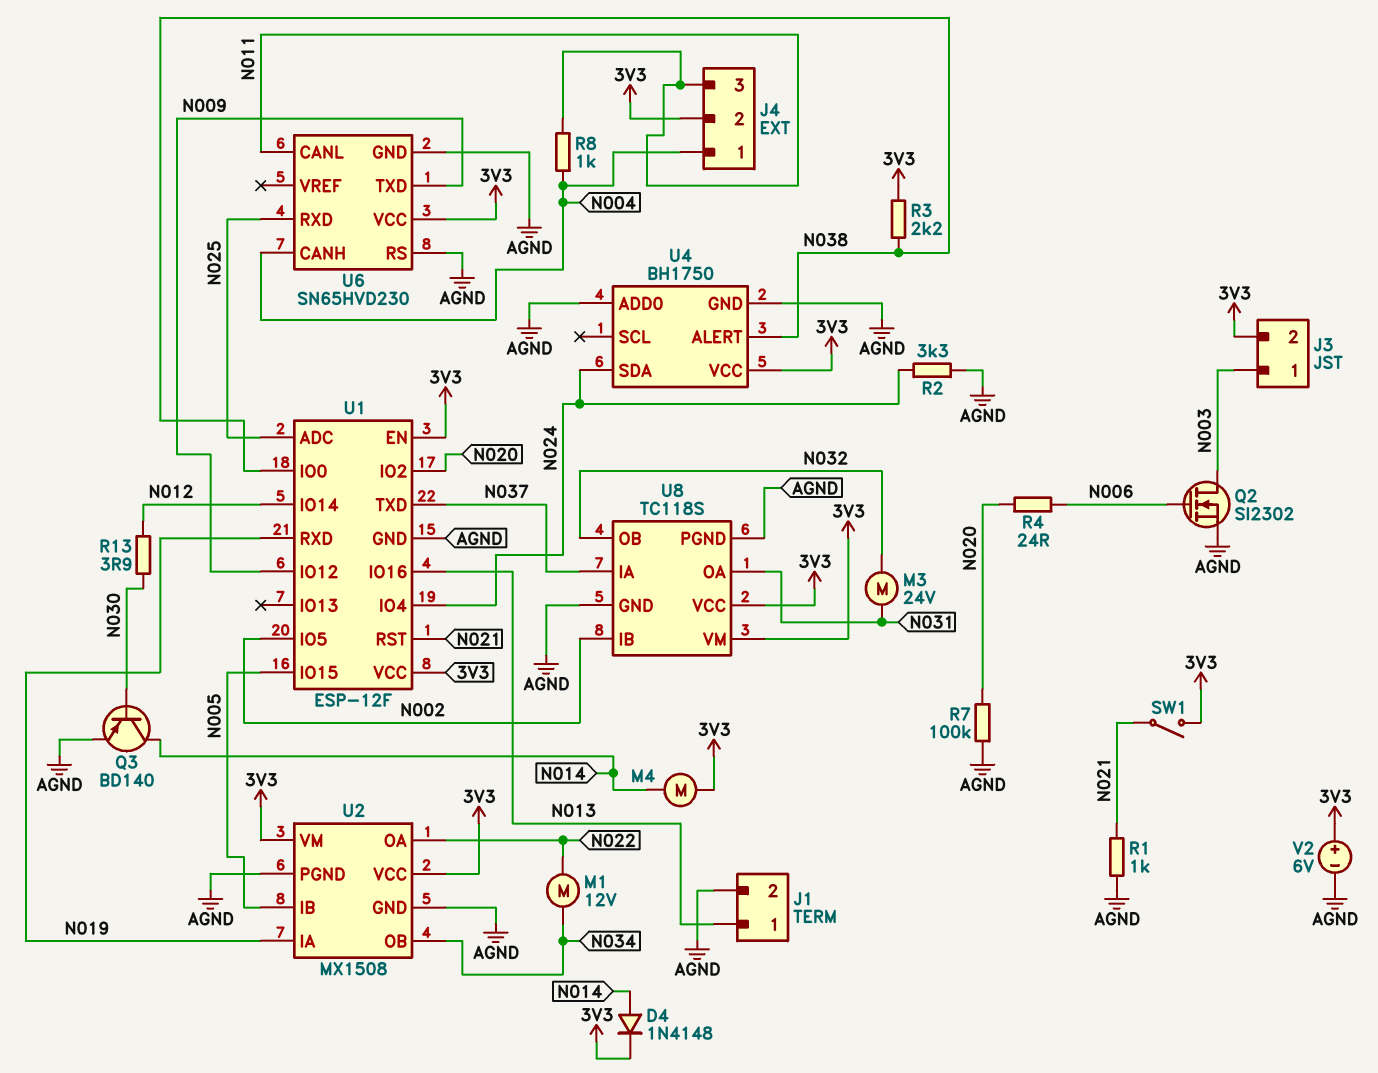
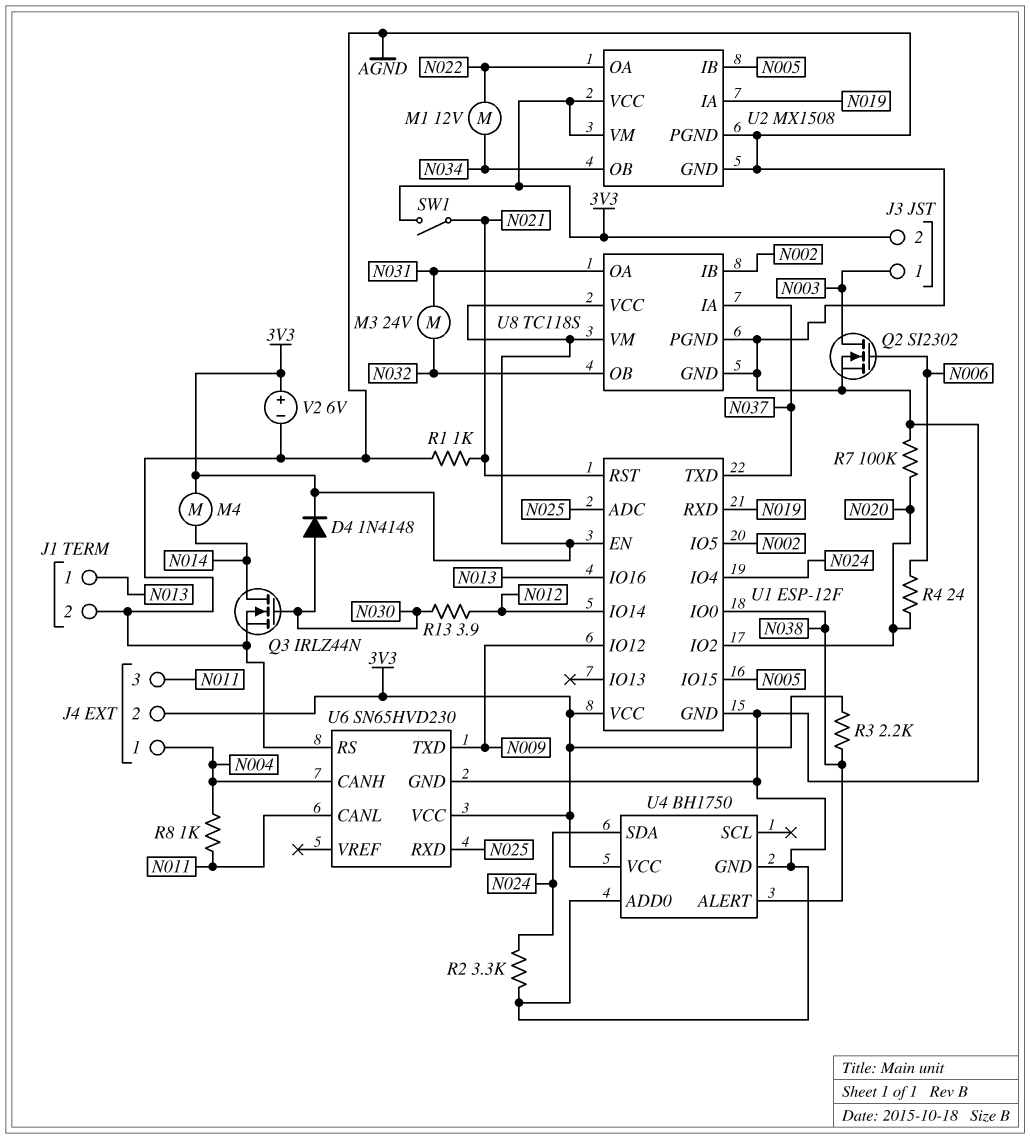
D4: diode 1N4148 (A N014, K 3V3) -> diode 1N4148 (A N030, K 3V3)
Q3: PNP BD140 (B N030, C N014, E AGND) -> NMOS IRLZ44N (G N030, D N014, S AGND)

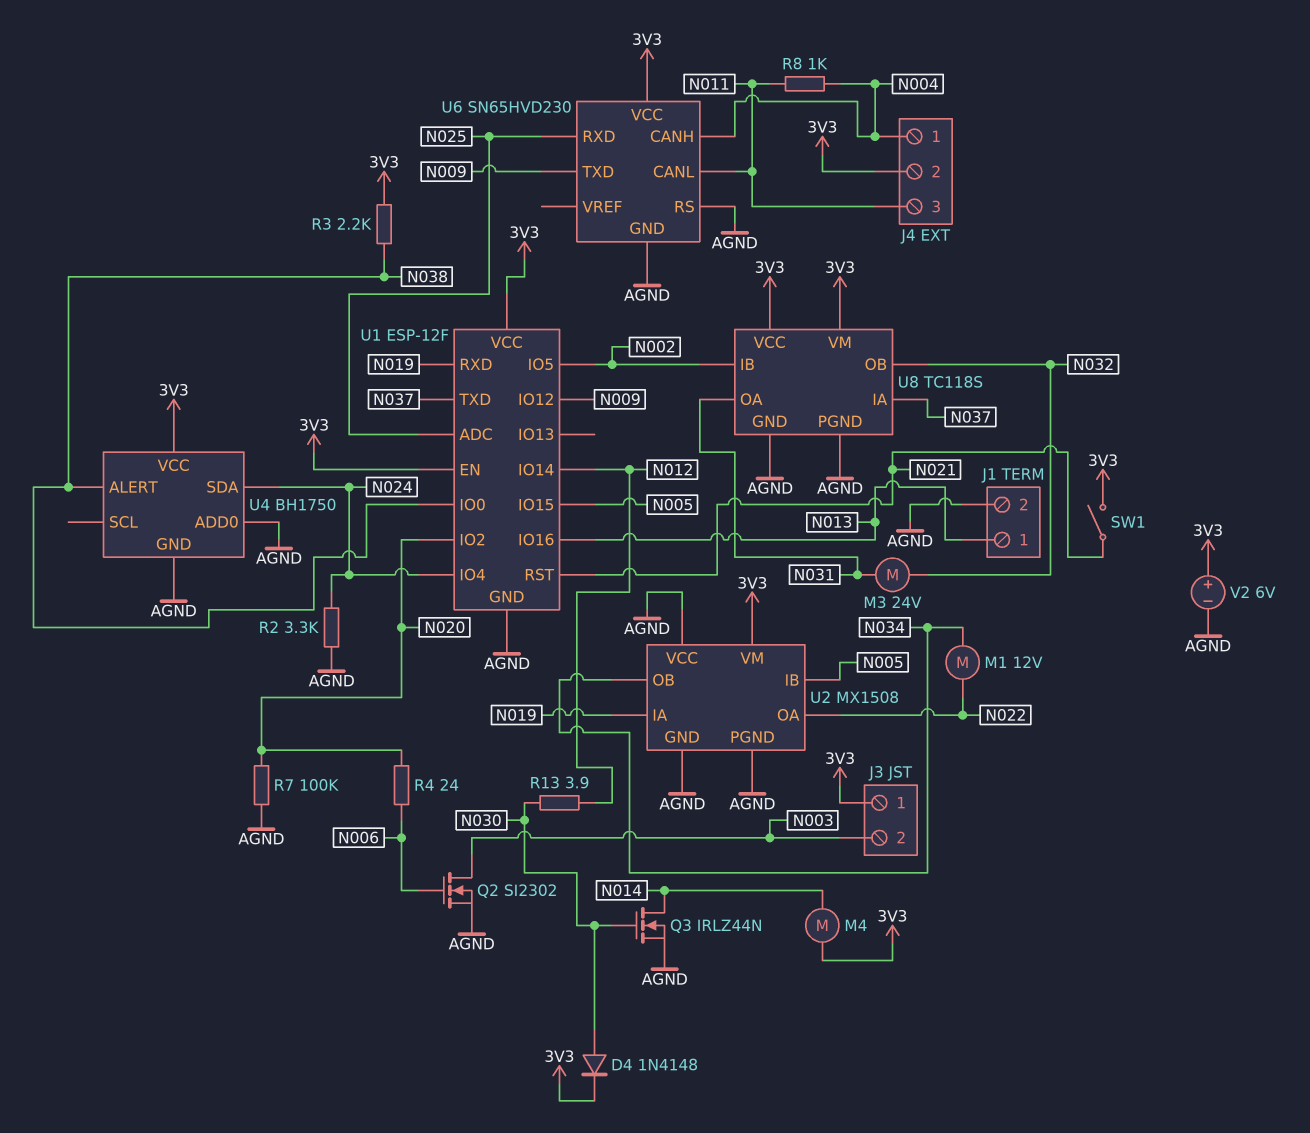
J3 pin 1: N003 -> 3V3
J3 pin 2: 3V3 -> N003
R1: 1k (AGND, N021) -> none
U2 pin VCC: 3V3 -> AGND

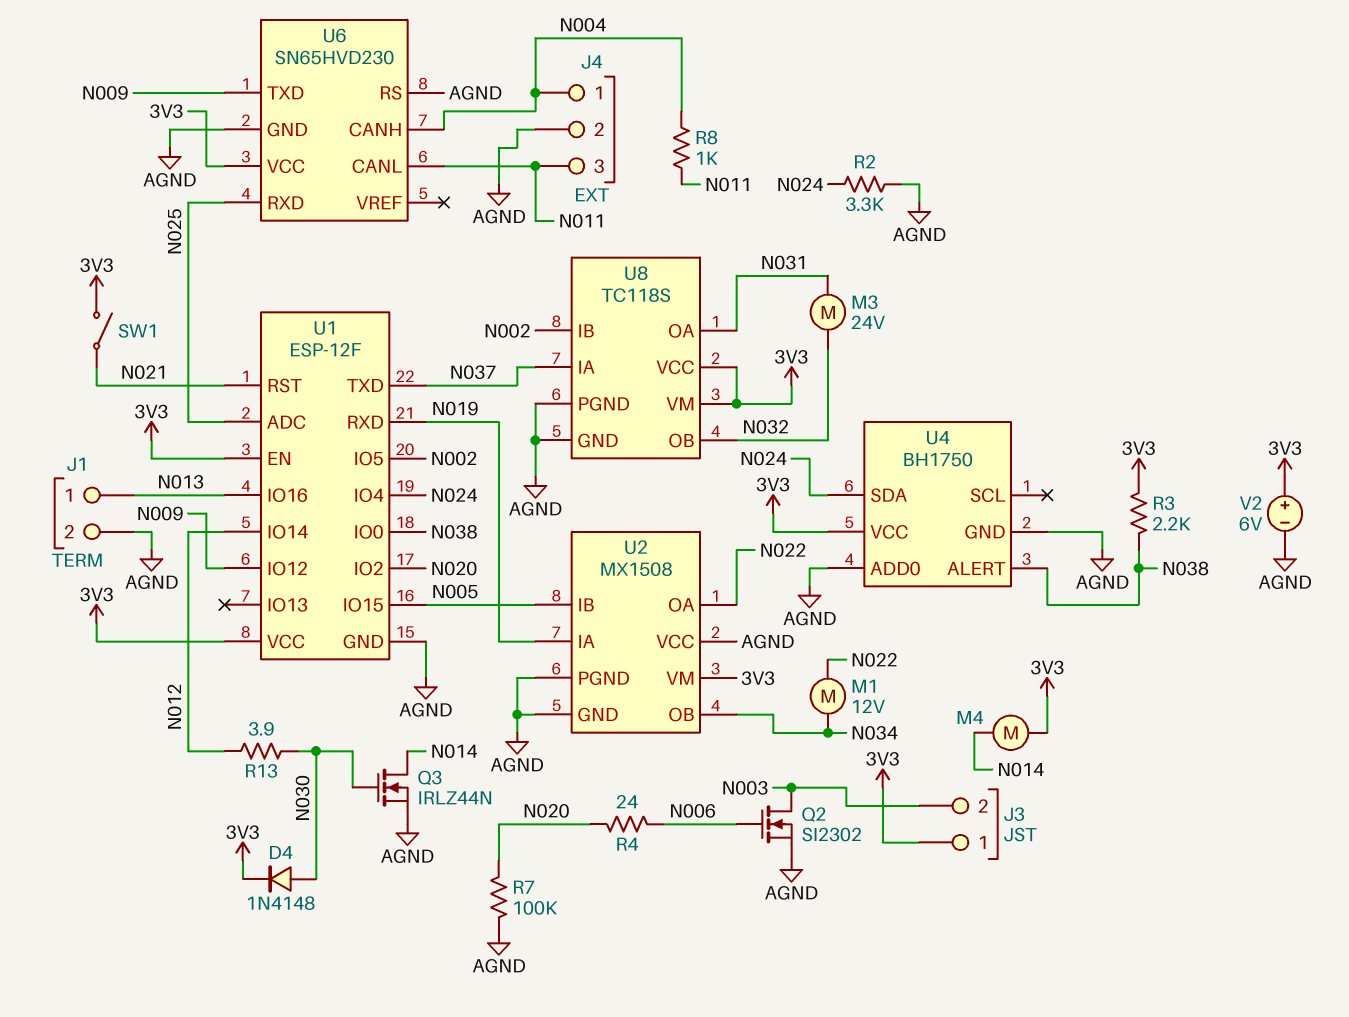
J4 pin 2: 3V3 -> AGND

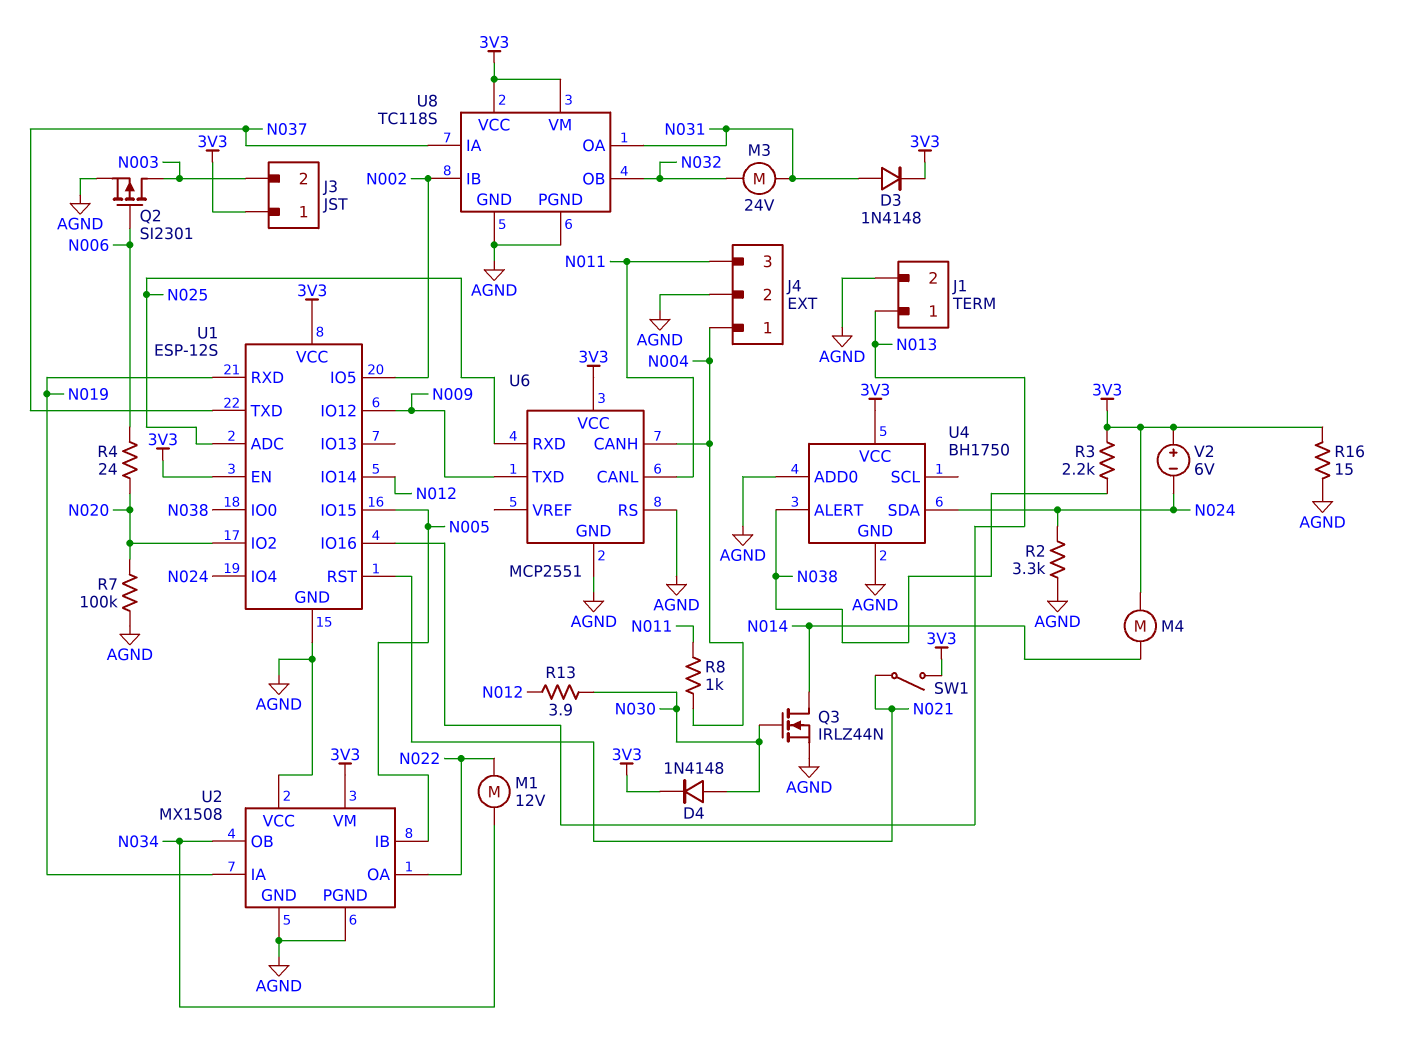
D3: none -> diode 1N4148 (A N031, K 3V3)
Q2: NMOS SI2302 (G N006, D N003, S AGND) -> PMOS SI2301 (G N006, D N003, S AGND)
R16: none -> 15 (3V3, AGND)
U1: ESP-12F -> ESP-12S
U6: SN65HVD230 -> MCP2551
V2: 6V (plus 3V3, minus AGND) -> 6V (plus 3V3, minus N024)

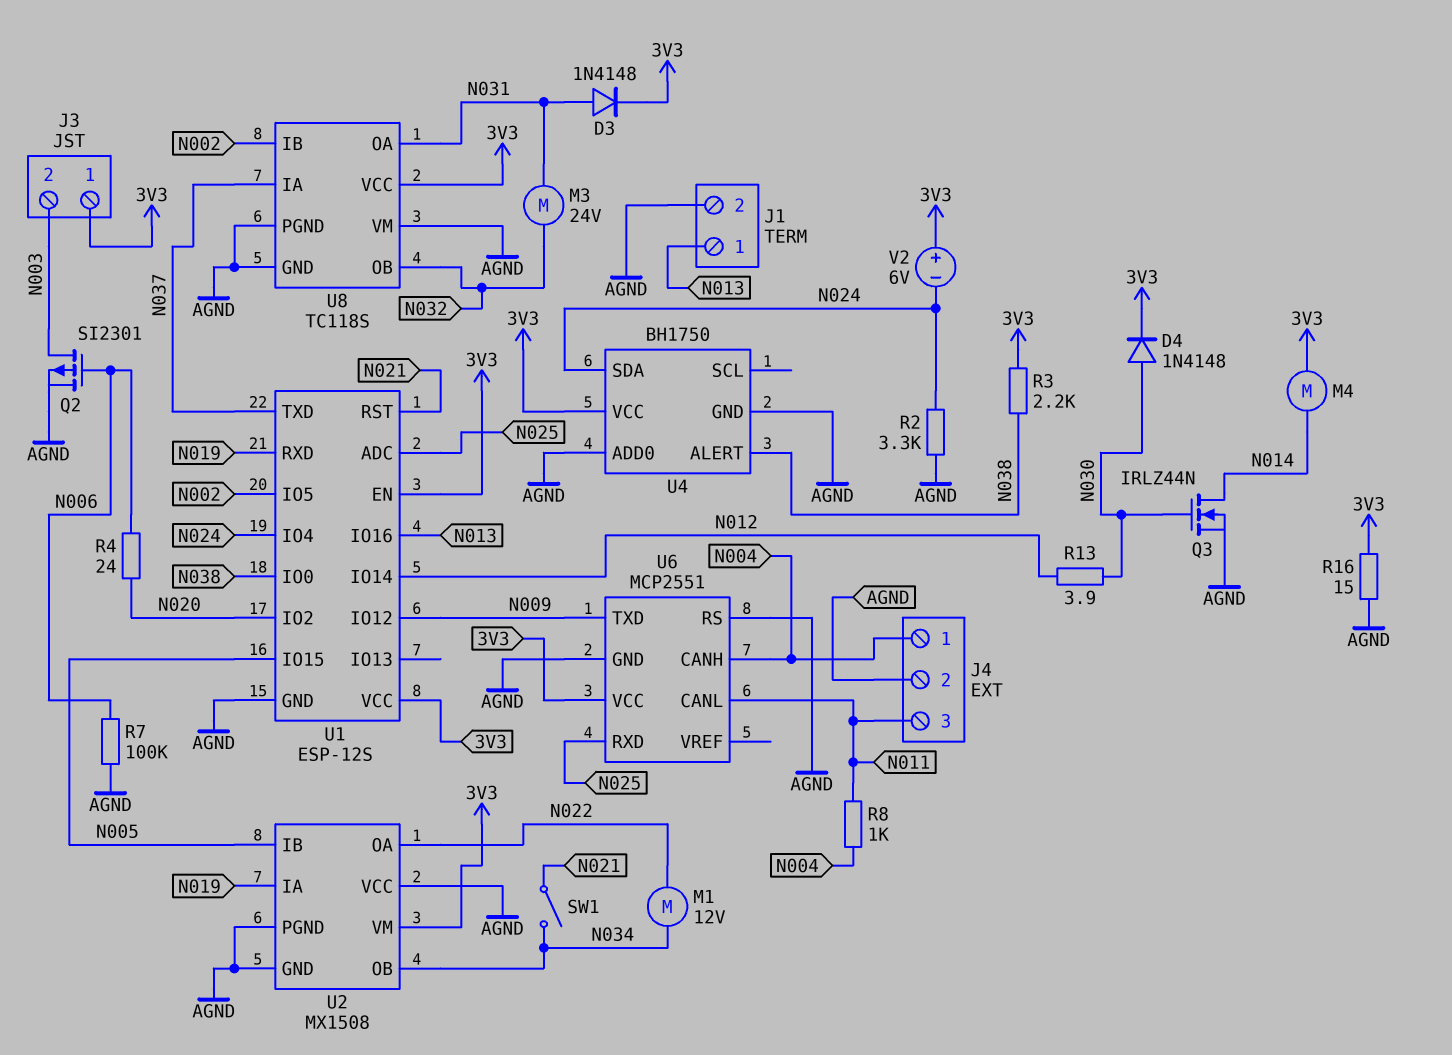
R7: 100k (AGND, N020) -> 100k (AGND, N006)
SW1: switch (3V3, N021) -> switch (N021, N034)
U8 pin VM: 3V3 -> AGND

